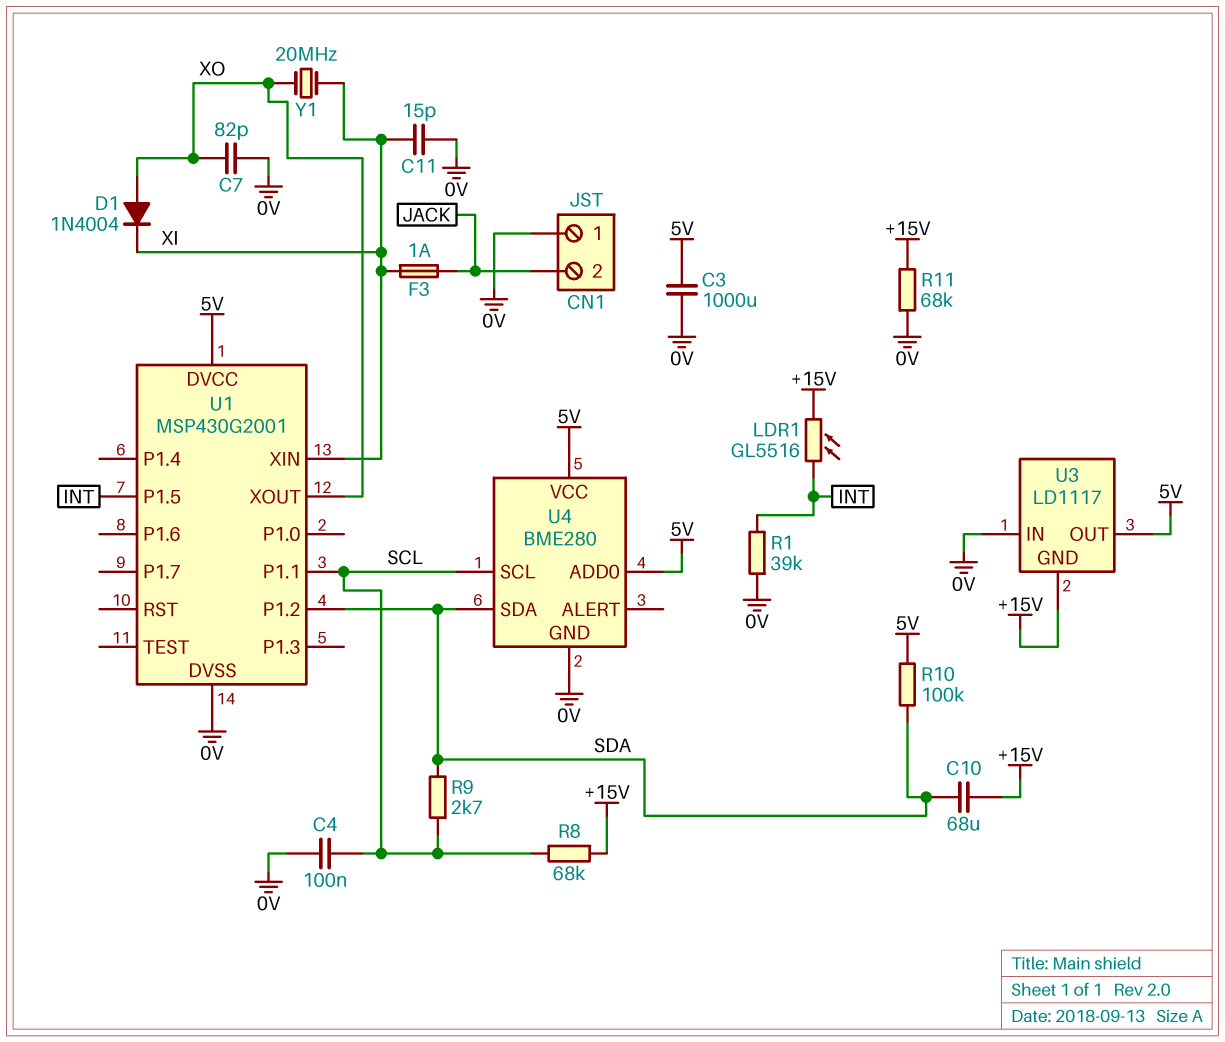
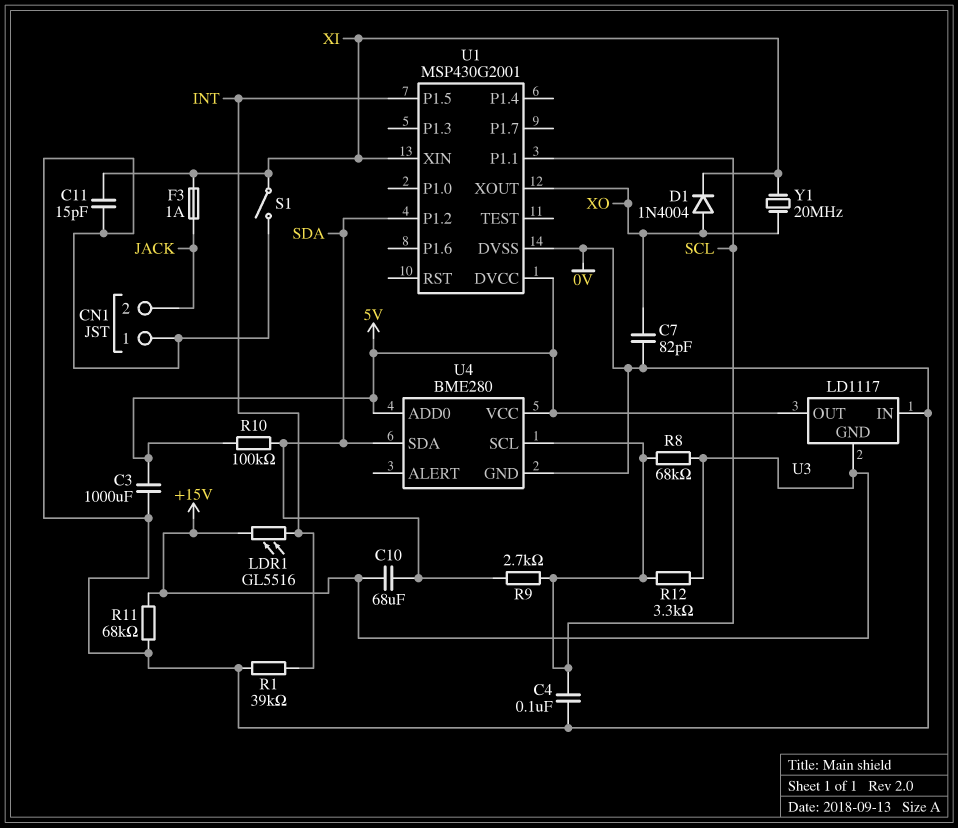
R12: none -> 3.3k (+15V, SCL)
S1: none -> switch (0V, XI)

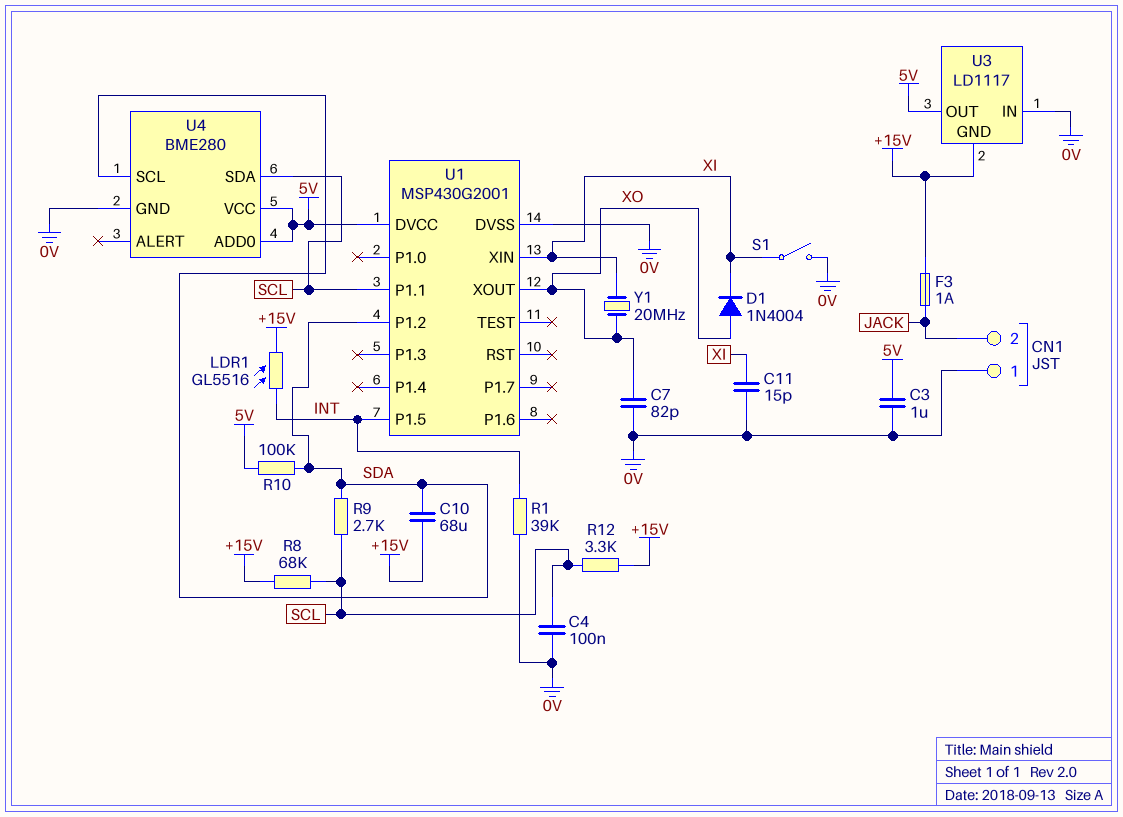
C3: 1000uF (0V, 5V) -> 1uF (0V, 5V)
F3: 1A (JACK, XI) -> 1A (+15V, JACK)
R11: 68k (+15V, 0V) -> none
U4 pin SCL: SCL -> SDA
U4 pin SDA: SDA -> SCL

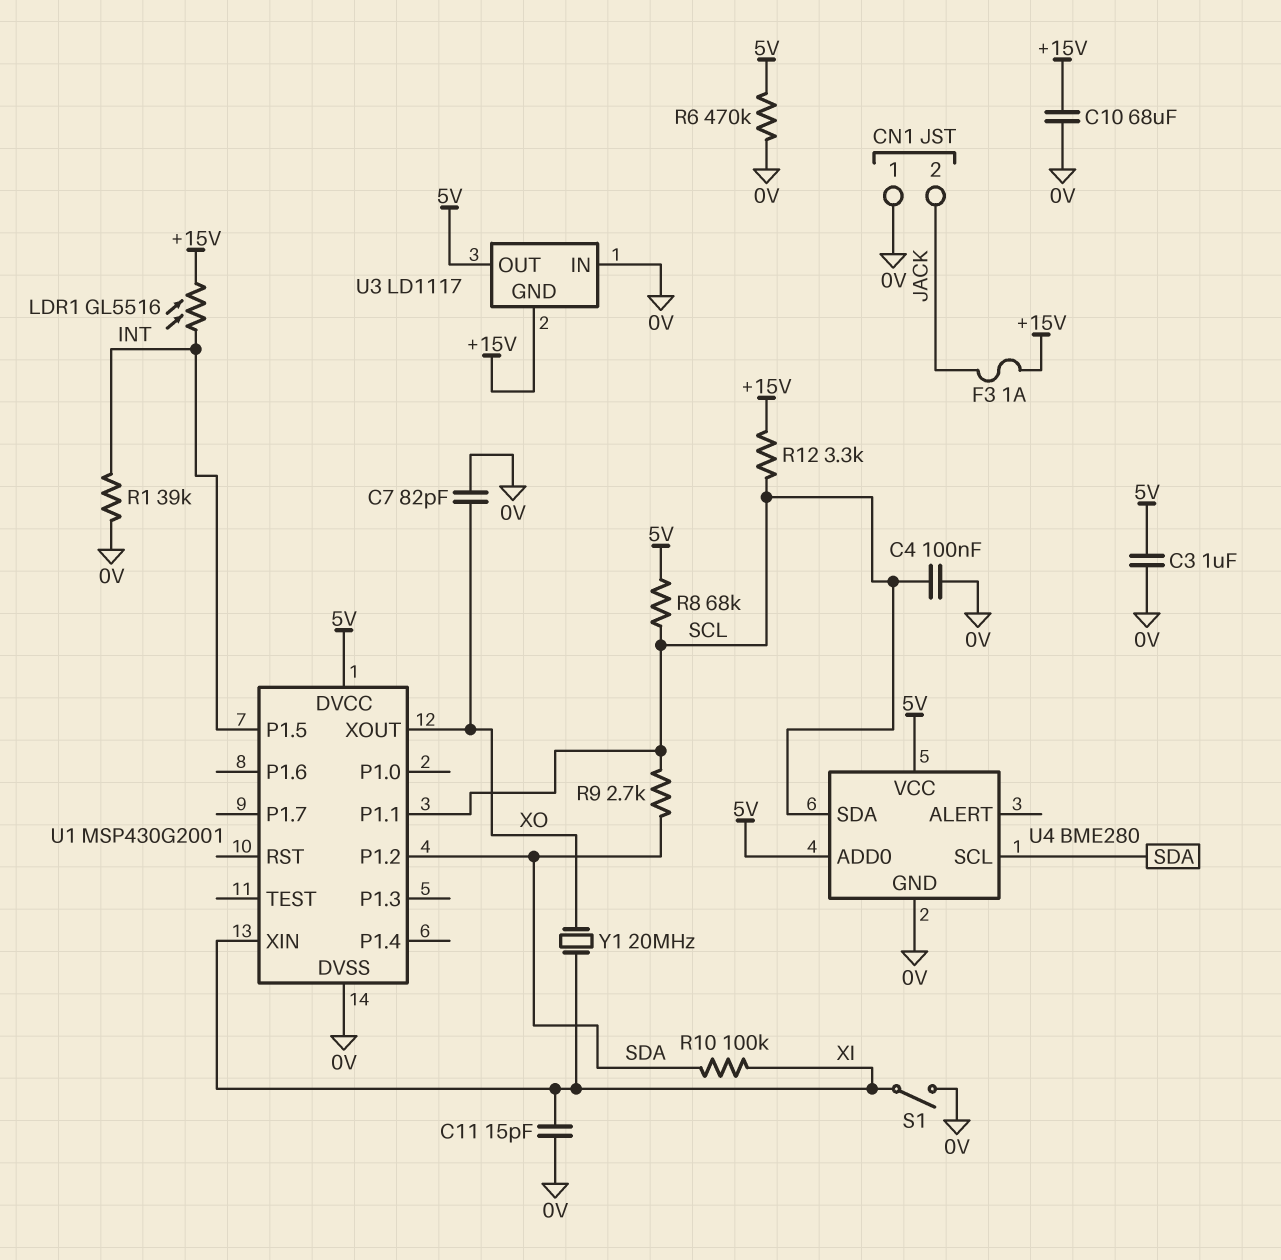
C10: 68uF (+15V, SDA) -> 68uF (+15V, 0V)
D1: diode 1N4004 (A XO, K XI) -> none
R6: none -> 470k (0V, 5V)
R8: 68k (+15V, SCL) -> 68k (5V, SCL)
R10: 100k (5V, SDA) -> 100k (SDA, XI)

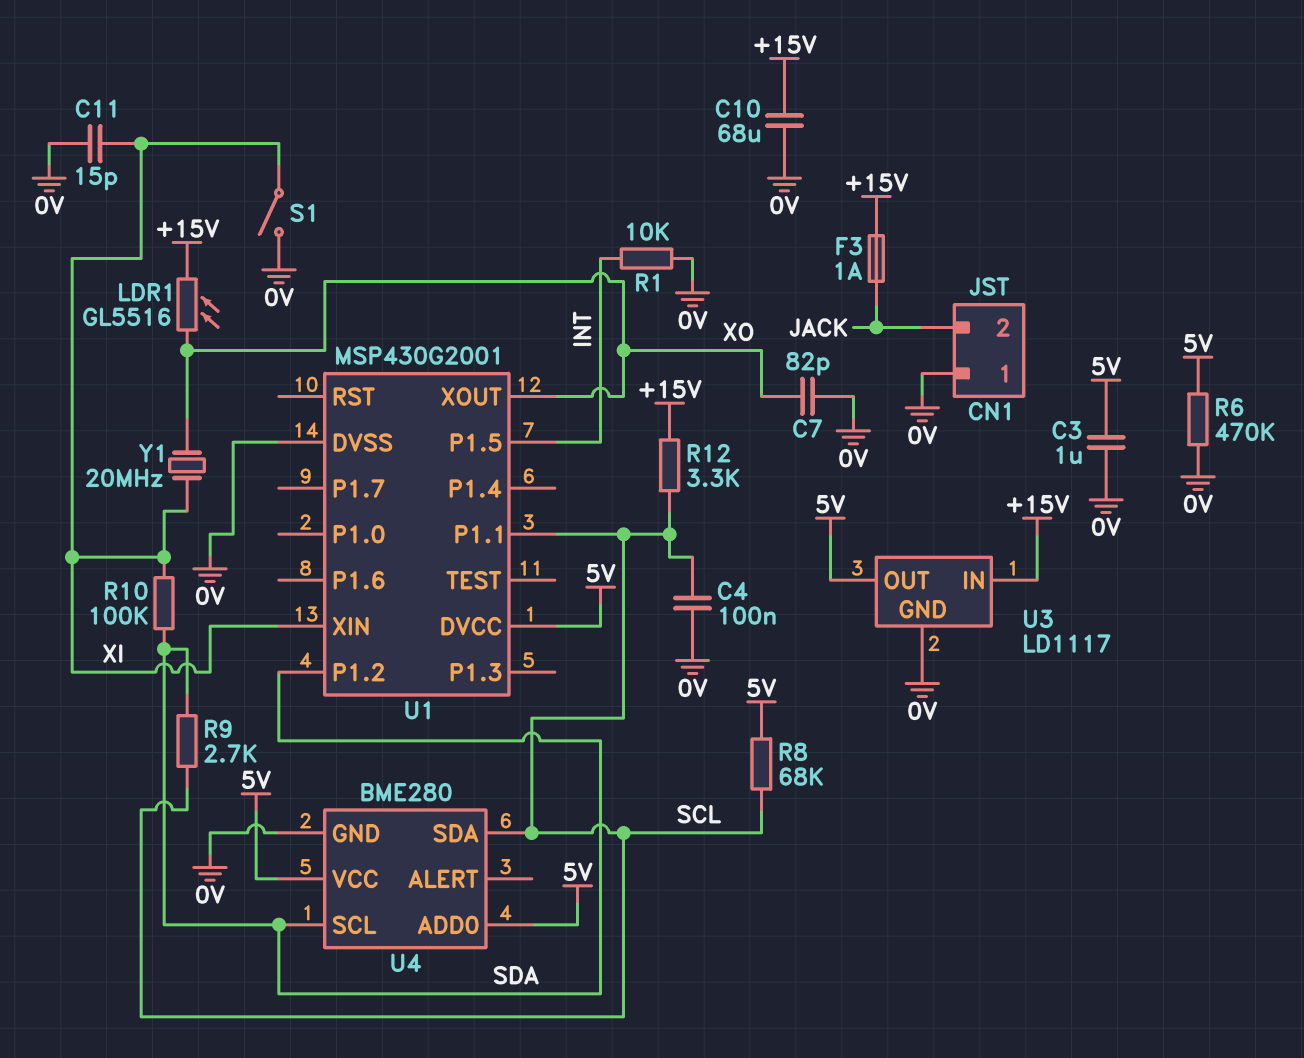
LDR1: GL5516 (+15V, INT) -> GL5516 (+15V, XO)
R1: 39k (0V, INT) -> 10k (0V, INT)
U3 pin GND: +15V -> 0V
U3 pin IN: 0V -> +15V

